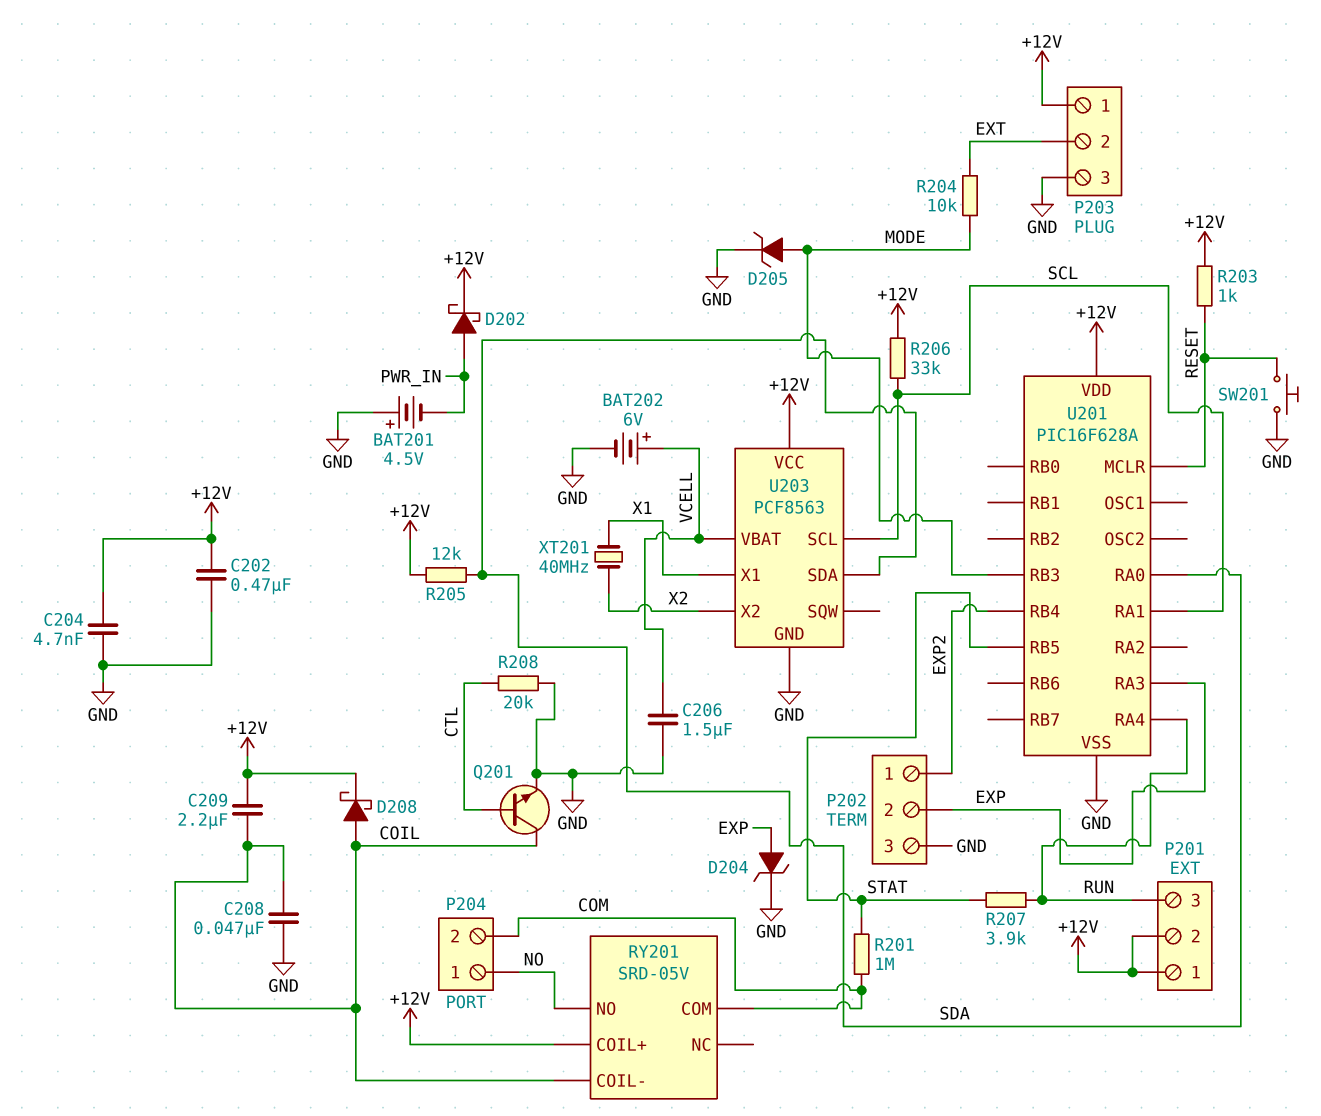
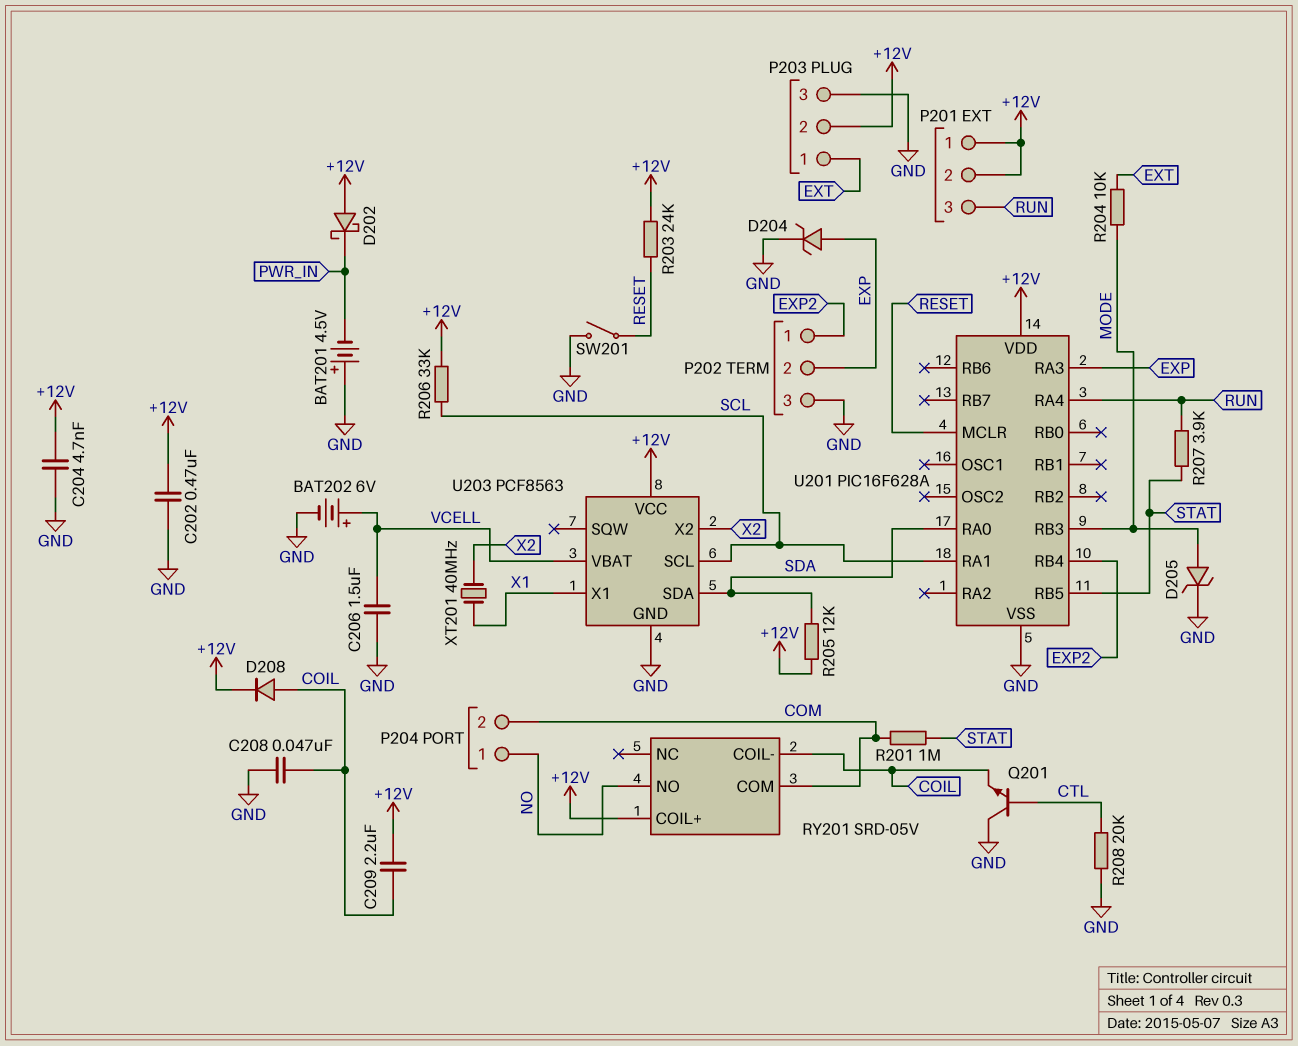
D202: schottky (A PWR_IN, K +12V) -> schottky (A +12V, K PWR_IN)
D208: schottky (A COIL, K +12V) -> diode (A COIL, K +12V)
P203 pin 1: +12V -> EXT
P203 pin 2: EXT -> +12V
Q201: NPN (B CTL, C COIL, E GND) -> NPN (B CTL, C GND, E COIL)
R203: 1k (+12V, RESET) -> 24k (+12V, RESET)
SW201: button (GND, RESET) -> switch (GND, RESET)

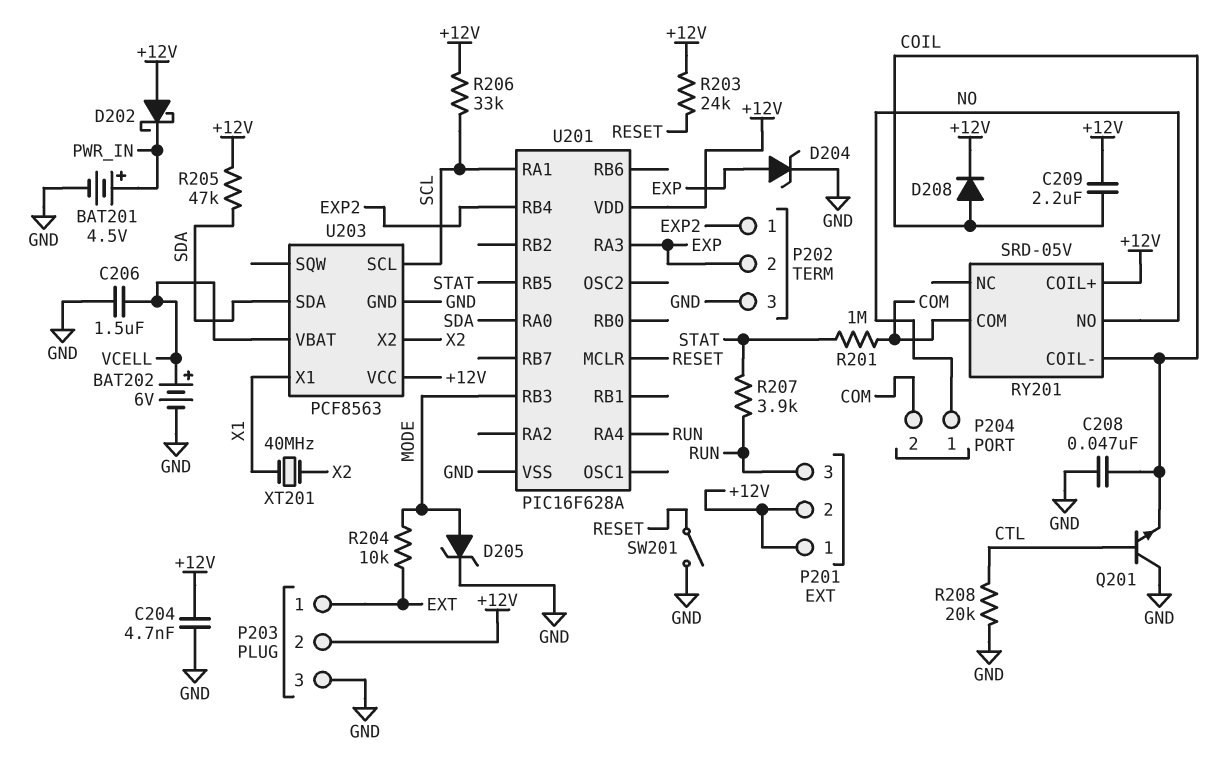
BAT201: 4.5V (plus GND, minus PWR_IN) -> 4.5V (plus PWR_IN, minus GND)
C202: 470nF (+12V, GND) -> none
R205: 12k (+12V, SDA) -> 47k (+12V, SDA)

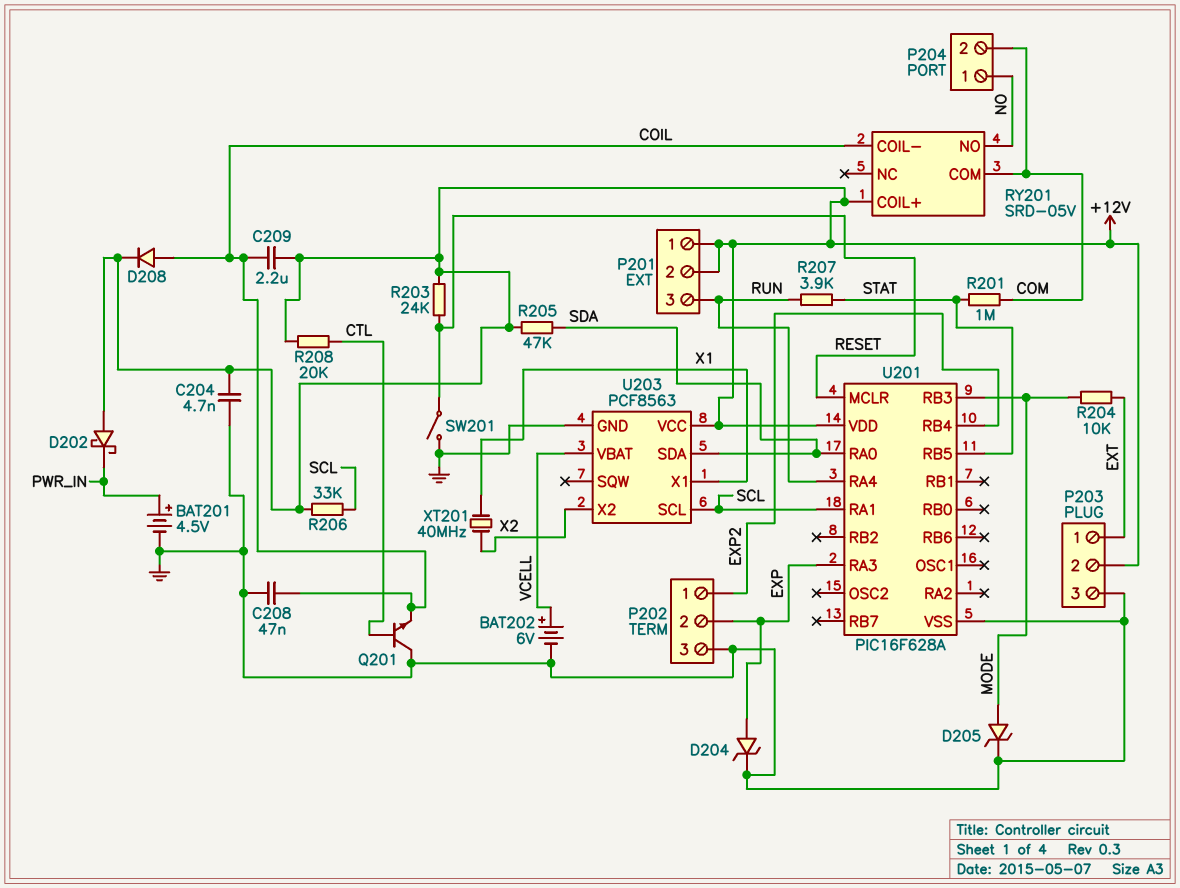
C206: 1.5uF (GND, VCELL) -> none
R208: 20k (CTL, GND) -> 20k (+12V, CTL)

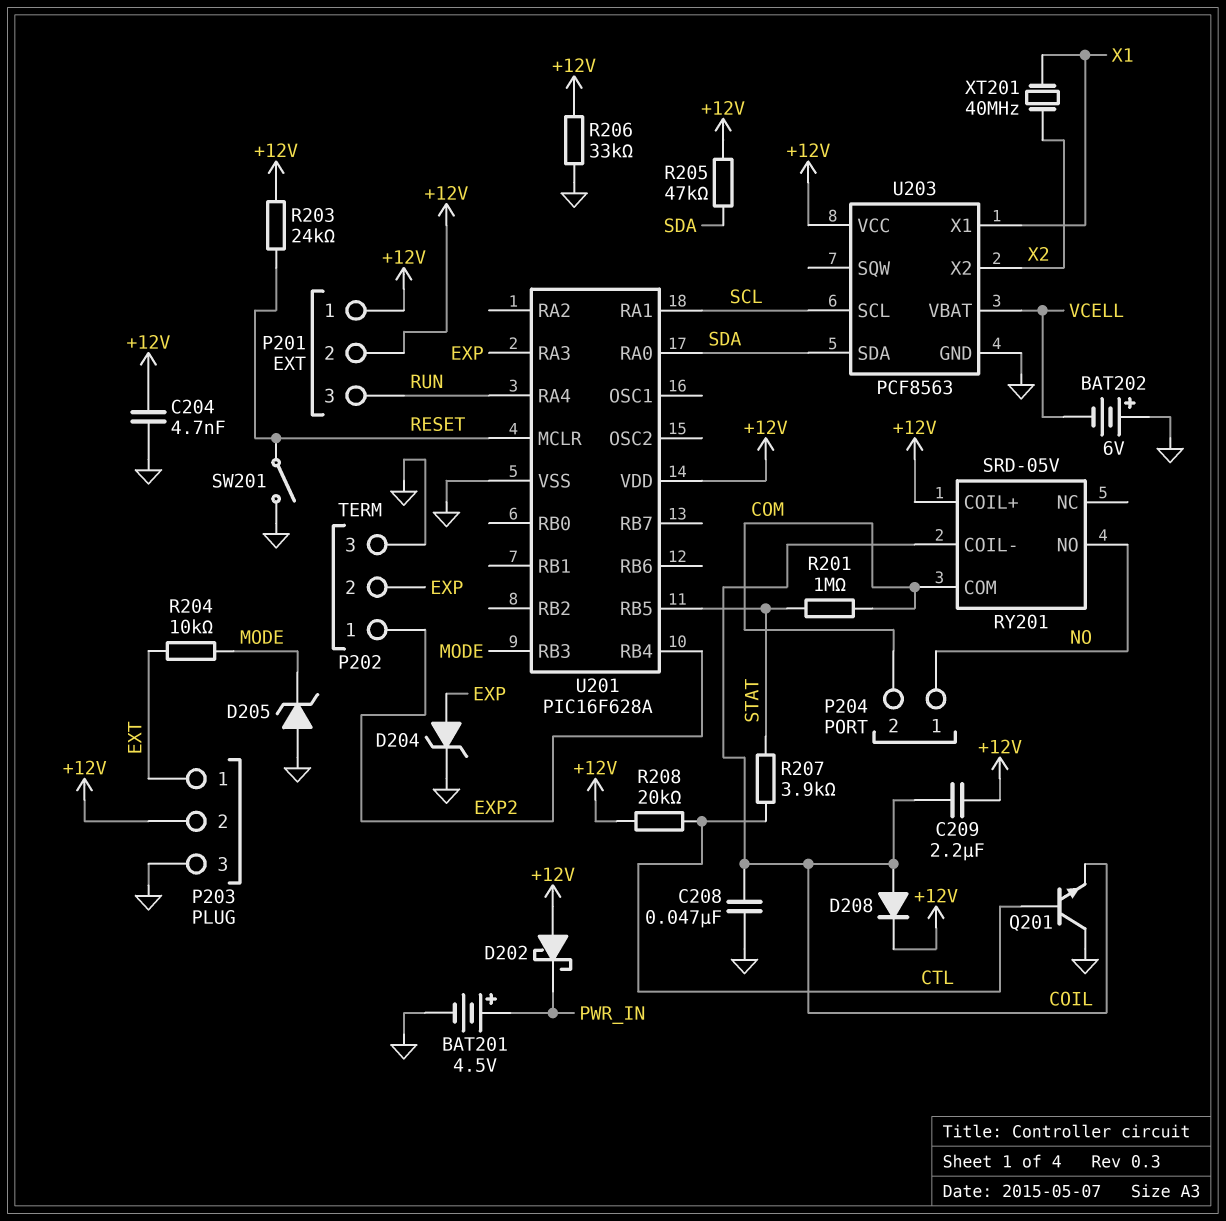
BAT202: 6V (plus VCELL, minus GND) -> 6V (plus GND, minus VCELL)
D205: zener (A MODE, K GND) -> zener (A GND, K MODE)
R206: 33k (+12V, SCL) -> 33k (+12V, GND)
R207: 3.9k (RUN, STAT) -> 3.9k (CTL, STAT)

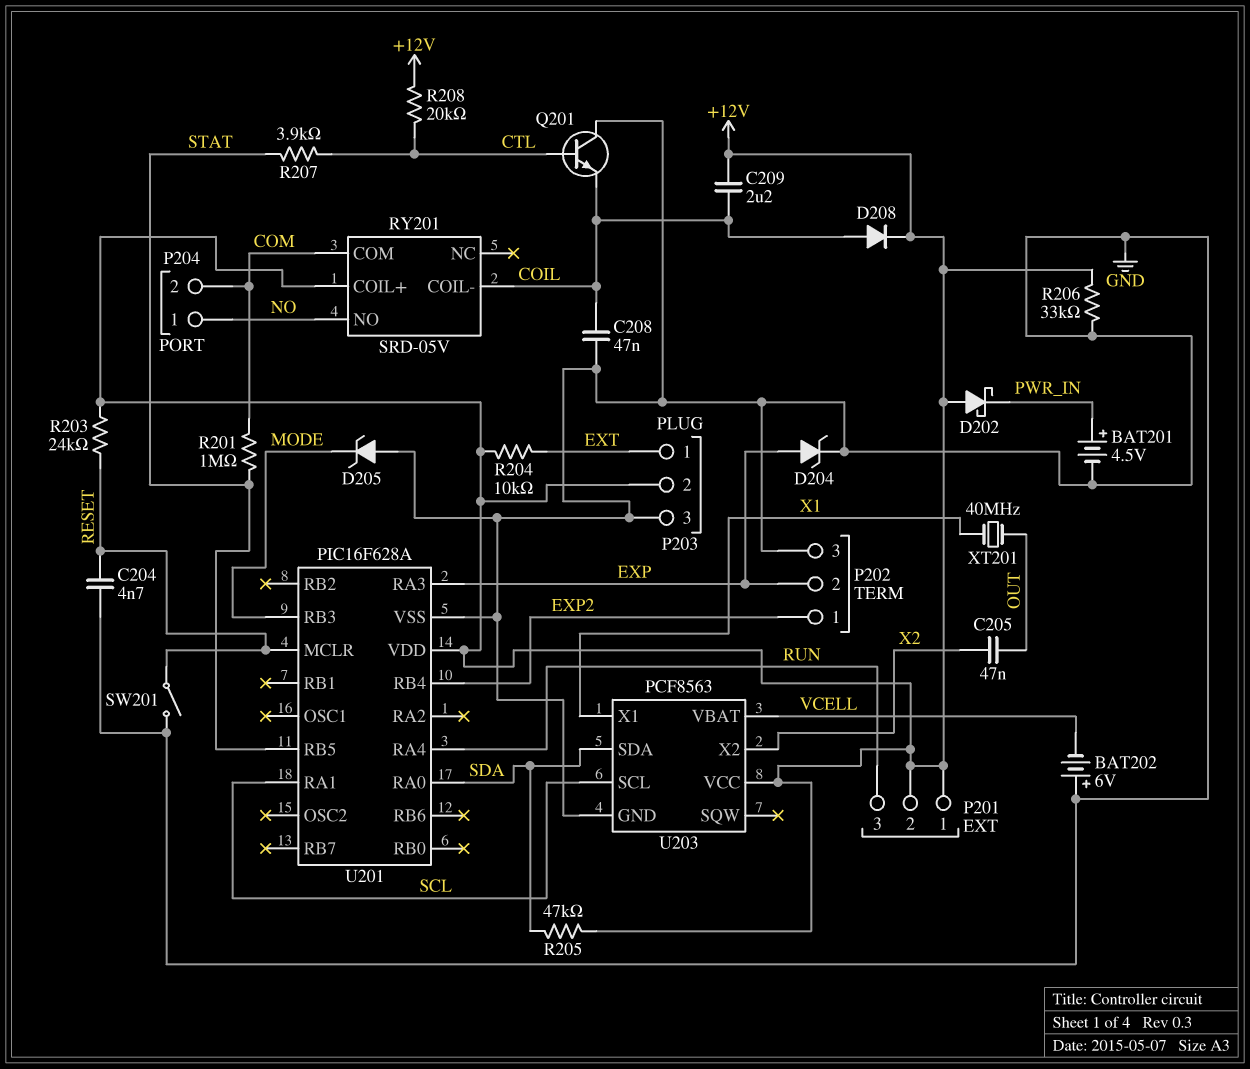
C204: 4.7nF (+12V, GND) -> 4.7nF (GND, RESET)
C205: none -> 47nF (OUT, X2)
R204: 10k (EXT, MODE) -> 10k (+12V, EXT)
XT201: 40MHz (X1, X2) -> 40MHz (OUT, X1)

